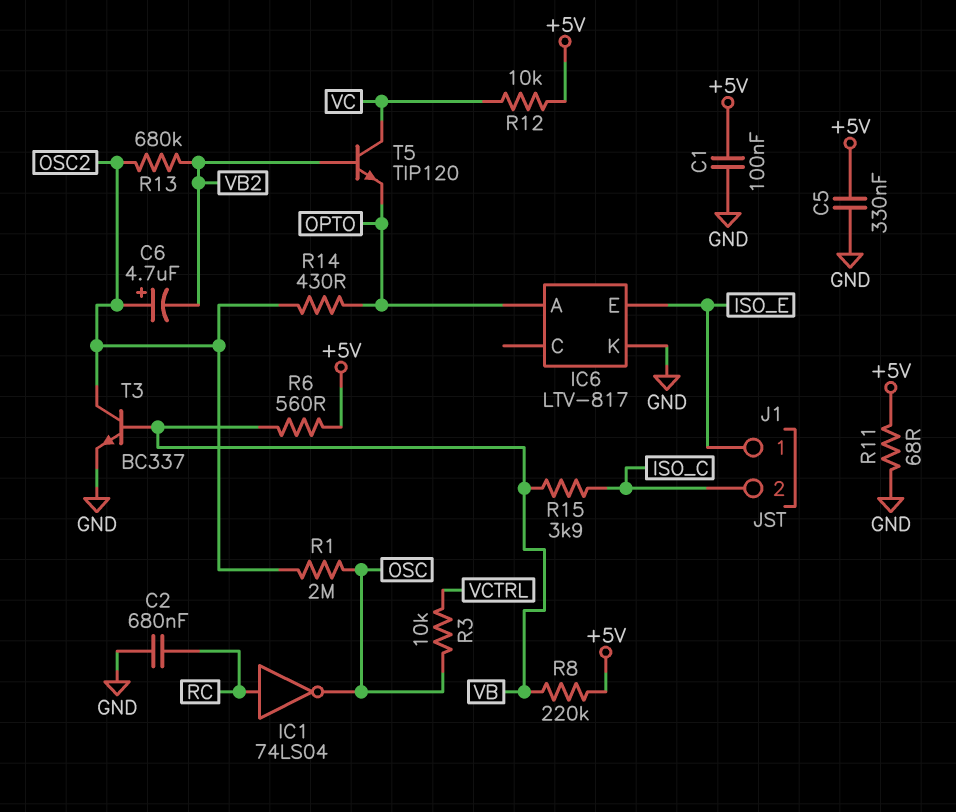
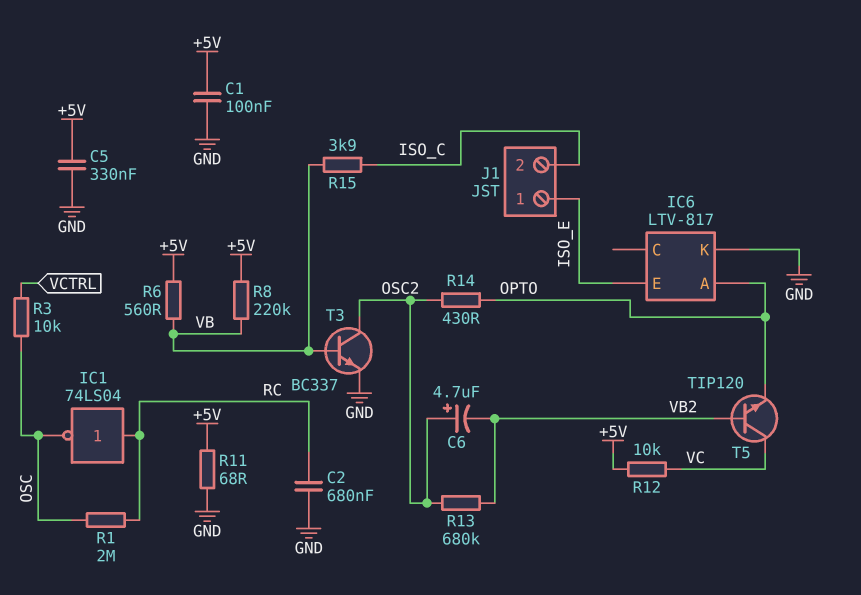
R1: 2M (OSC, OSC2) -> 2M (OSC, RC)

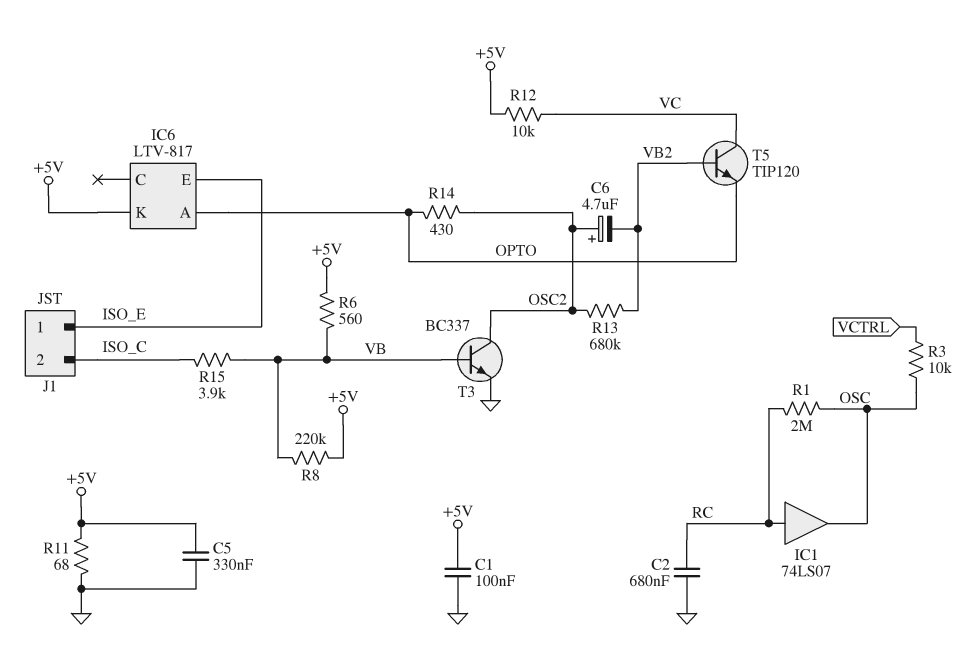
IC1: NOT 74LS04 (in RC, out OSC) -> buffer 74LS07 (in RC, out OSC)
IC6 pin K: GND -> +5V

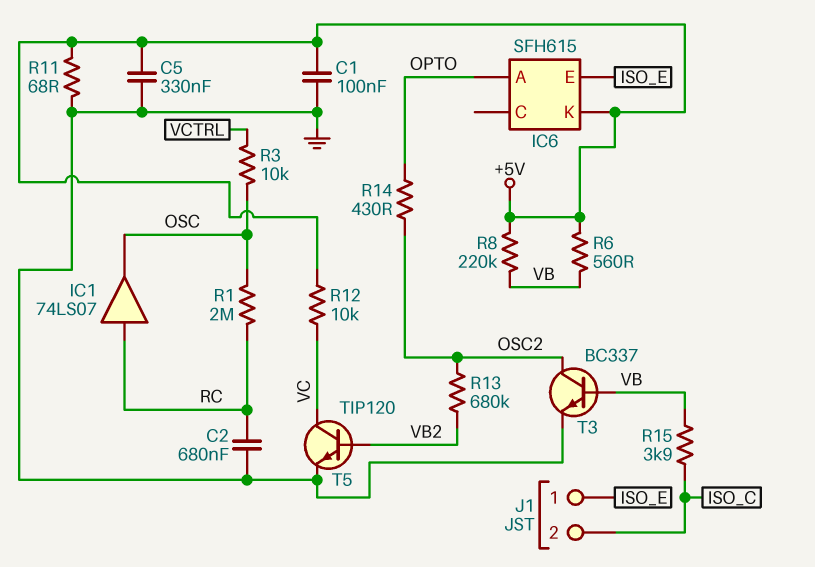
C6: 4.7uF (plus OSC2, minus VB2) -> none
IC6: LTV-817 -> SFH615
T5: NPN TIP120 (B VB2, C VC, E OPTO) -> NPN TIP120 (B VB2, C VC, E GND)

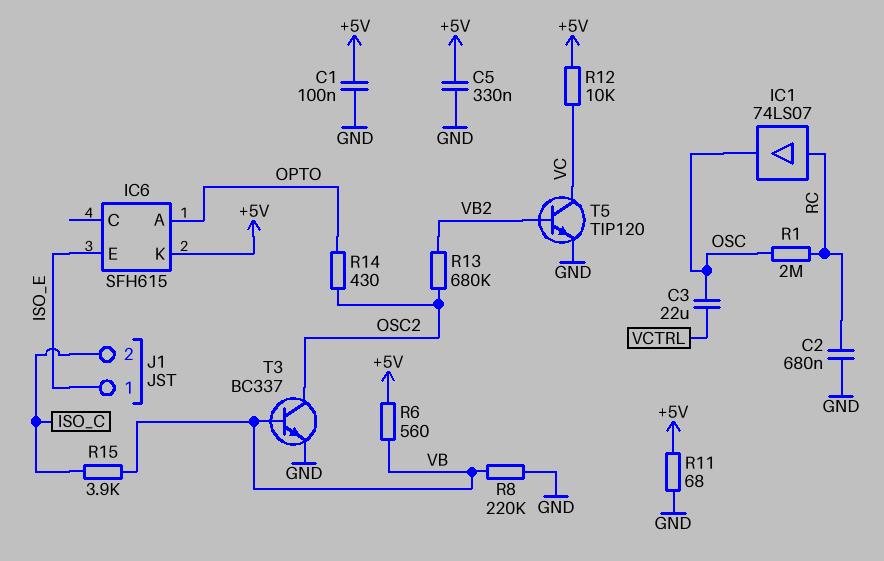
C3: none -> 22uF (OSC, VCTRL)
R3: 10k (OSC, VCTRL) -> none
R8: 220k (+5V, VB) -> 220k (GND, VB)

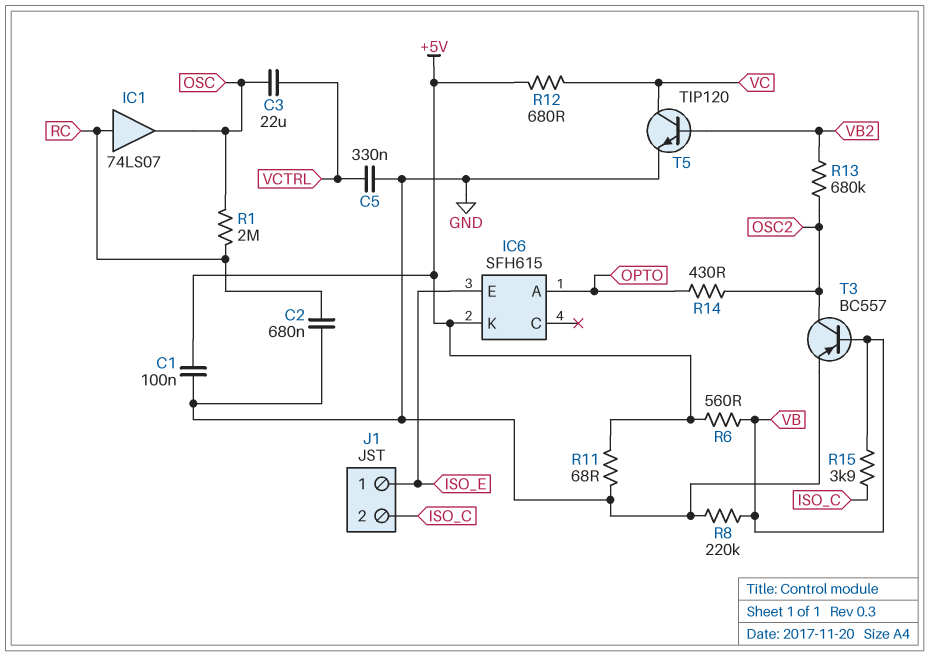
C5: 330nF (+5V, GND) -> 330nF (GND, VCTRL)
R12: 10k (+5V, VC) -> 680 (+5V, VC)
T3: NPN BC337 (B VB, C OSC2, E GND) -> PNP BC557 (B VB, C OSC2, E GND)

